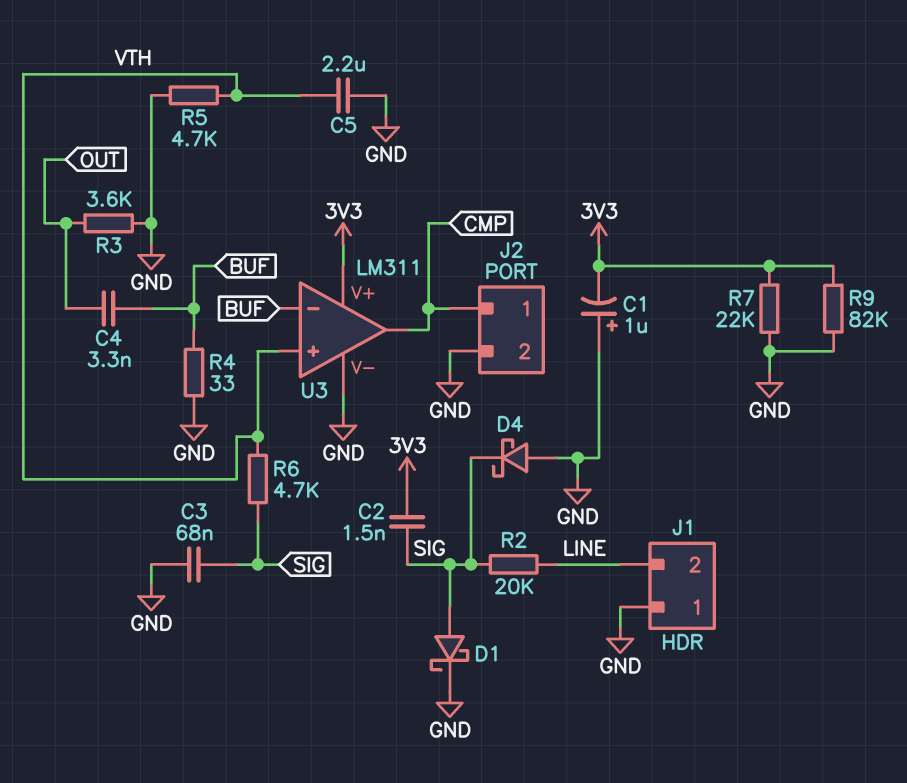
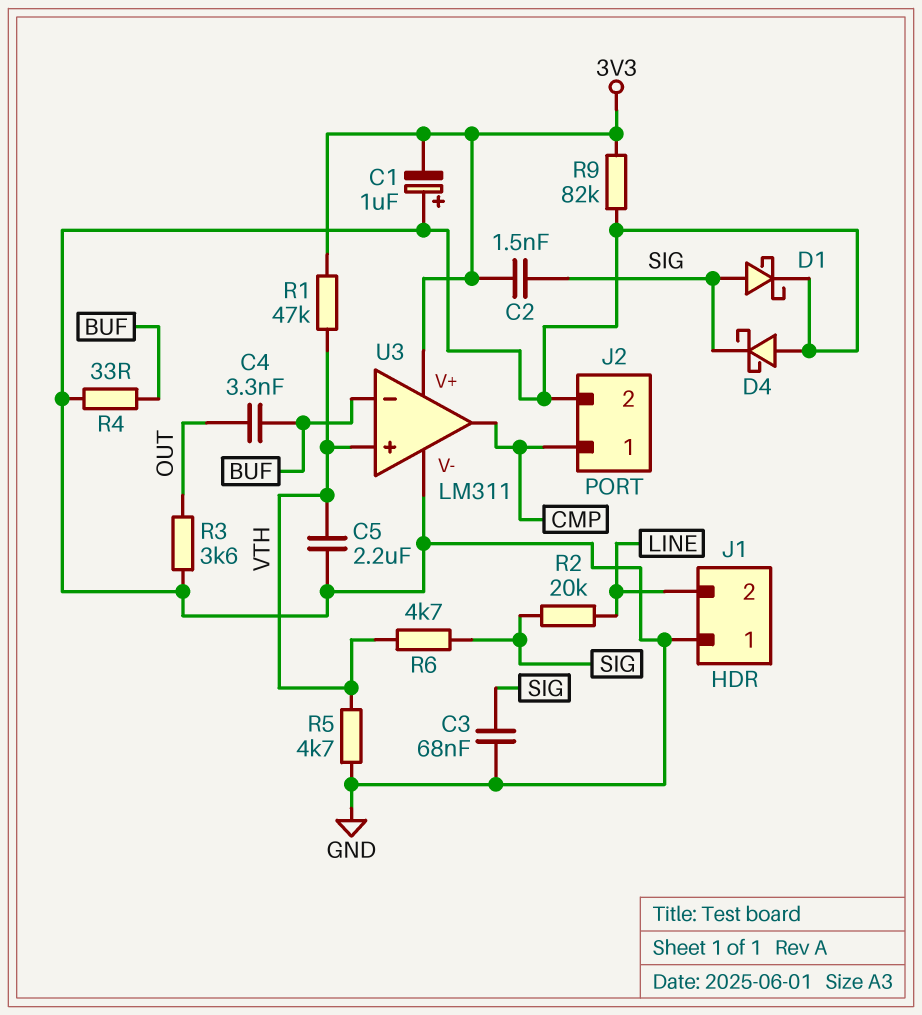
R1: none -> 47k (3V3, VTH)
R7: 22k (3V3, GND) -> none

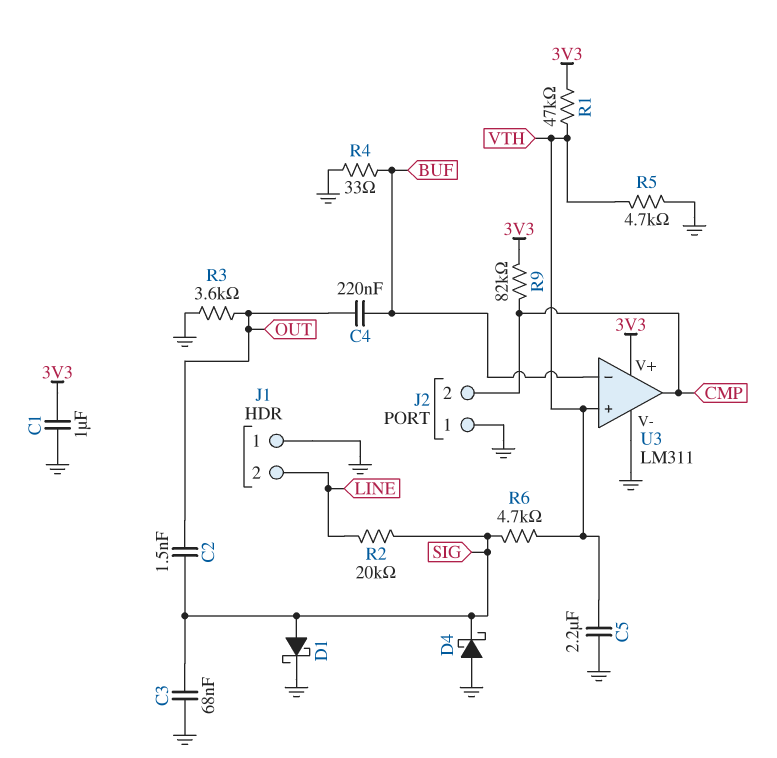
C1: 1uF (plus GND, minus 3V3) -> 1uF (3V3, GND)
C2: 1.5nF (3V3, SIG) -> 1.5nF (OUT, SIG)
C4: 3.3nF (BUF, OUT) -> 220nF (BUF, OUT)
J2 pin 1: CMP -> GND
J2 pin 2: GND -> CMP
R9: 82k (3V3, GND) -> 82k (3V3, CMP)

